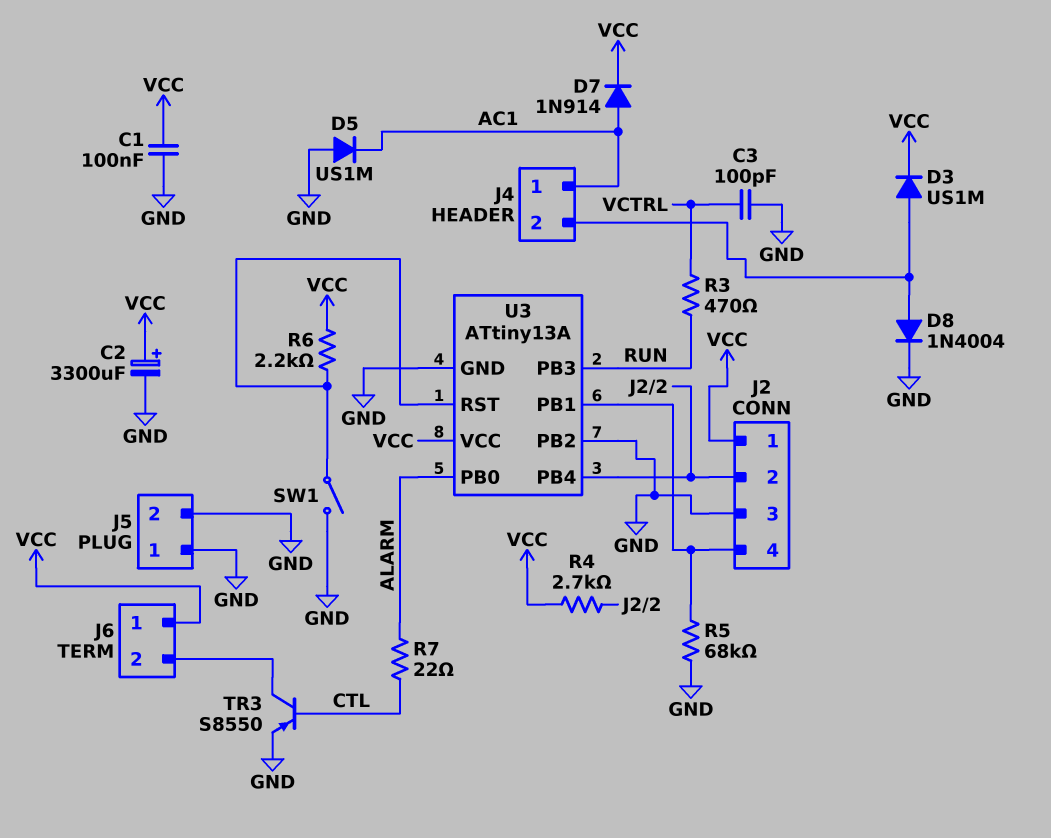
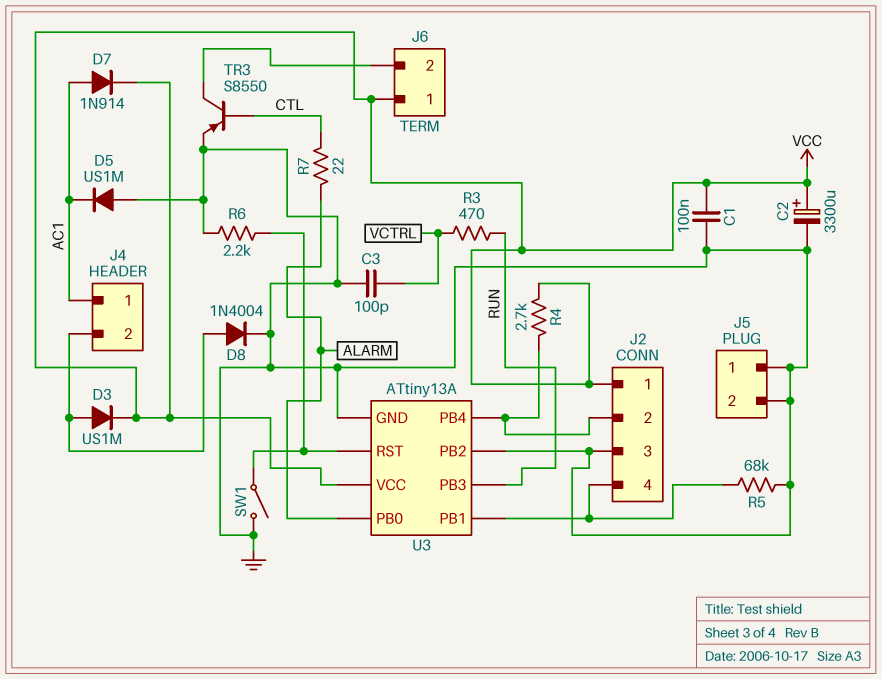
R6: 2.2k (U3/RST, VCC) -> 2.2k (GND, U3/RST)

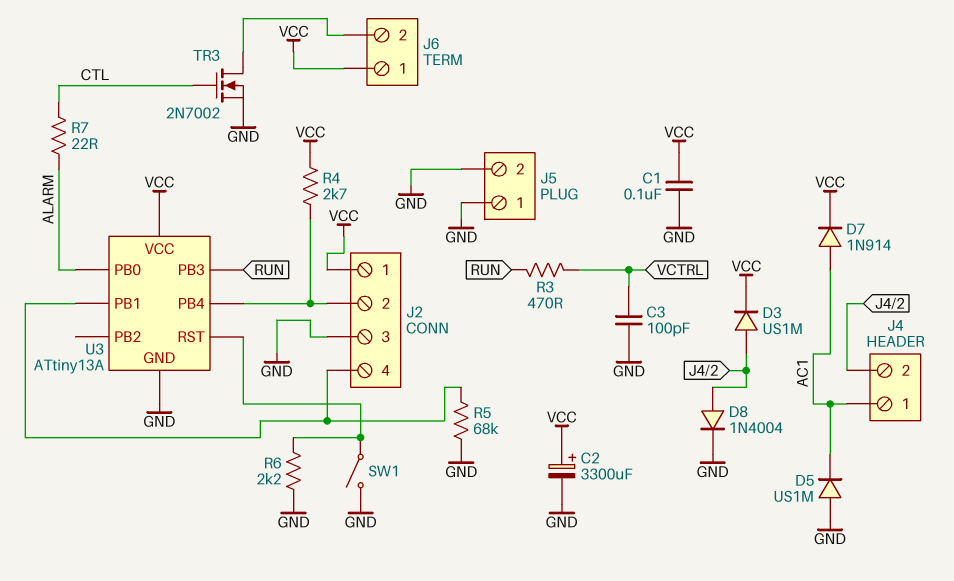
TR3: PNP S8550 (B CTL, C J6/2, E GND) -> NMOS 2N7002 (G CTL, D J6/2, S GND)
U3 pin PB2: GND -> none

